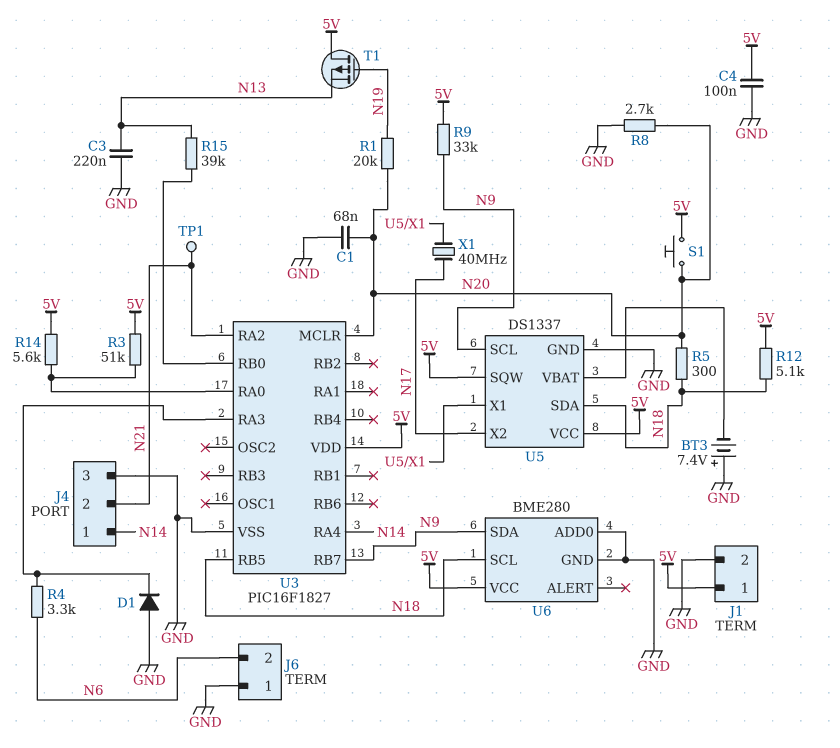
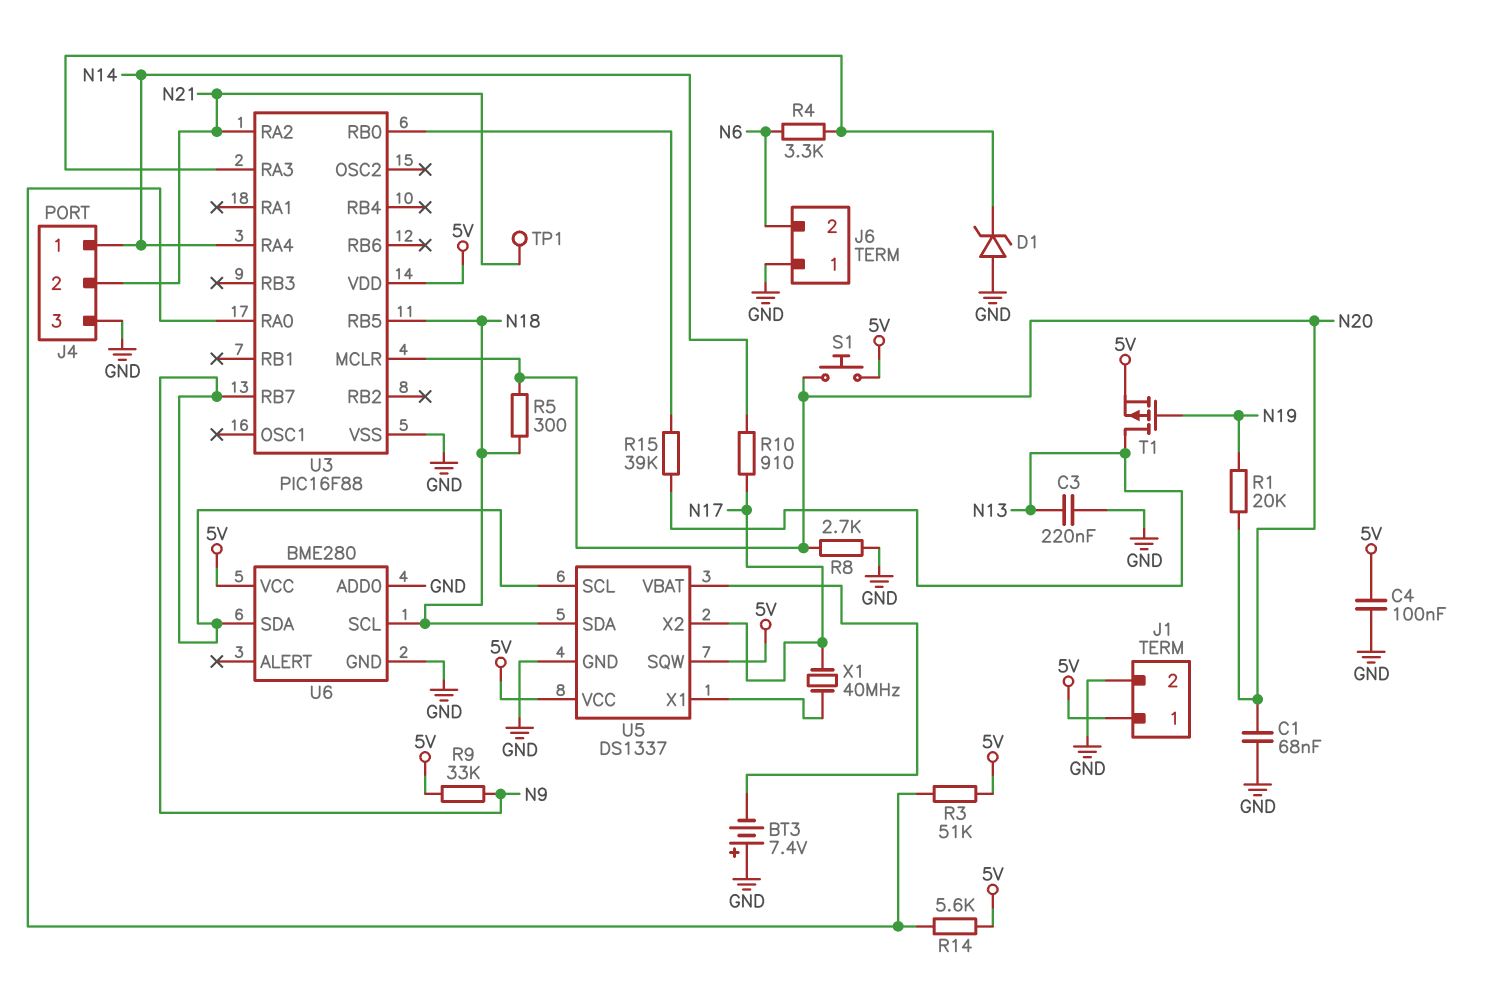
D1: diode (A GND, K U3/RA3) -> zener (A GND, K U3/RA3)
R10: none -> 910 (N14, N17)
R12: 5.1k (5V, N18) -> none
T1: PMOS (G N19, D 5V, S N13) -> PMOS (G N19, D N13, S 5V)
U3: PIC16F1827 -> PIC16F88

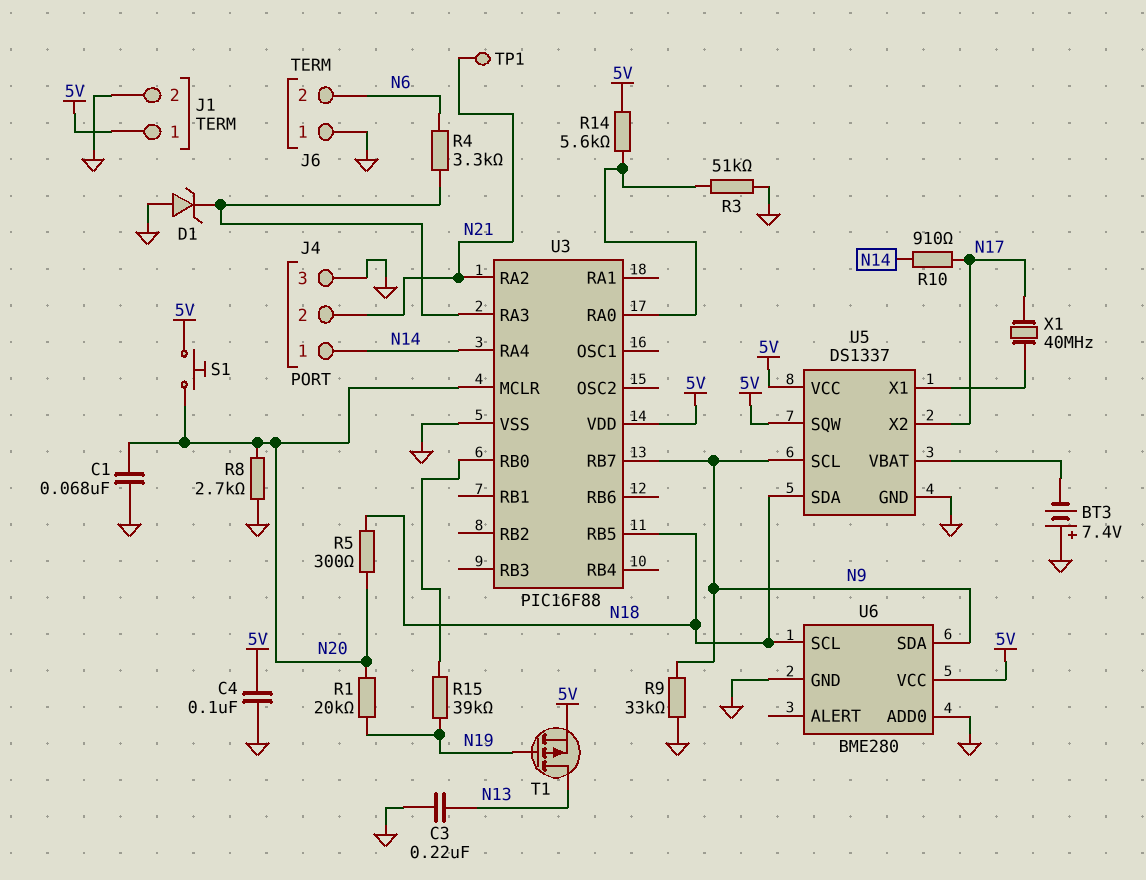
R3: 51k (5V, U3/RA0) -> 51k (GND, U3/RA0)
R9: 33k (5V, N9) -> 33k (GND, N9)
R15: 39k (N13, U3/RB0) -> 39k (N19, U3/RB0)

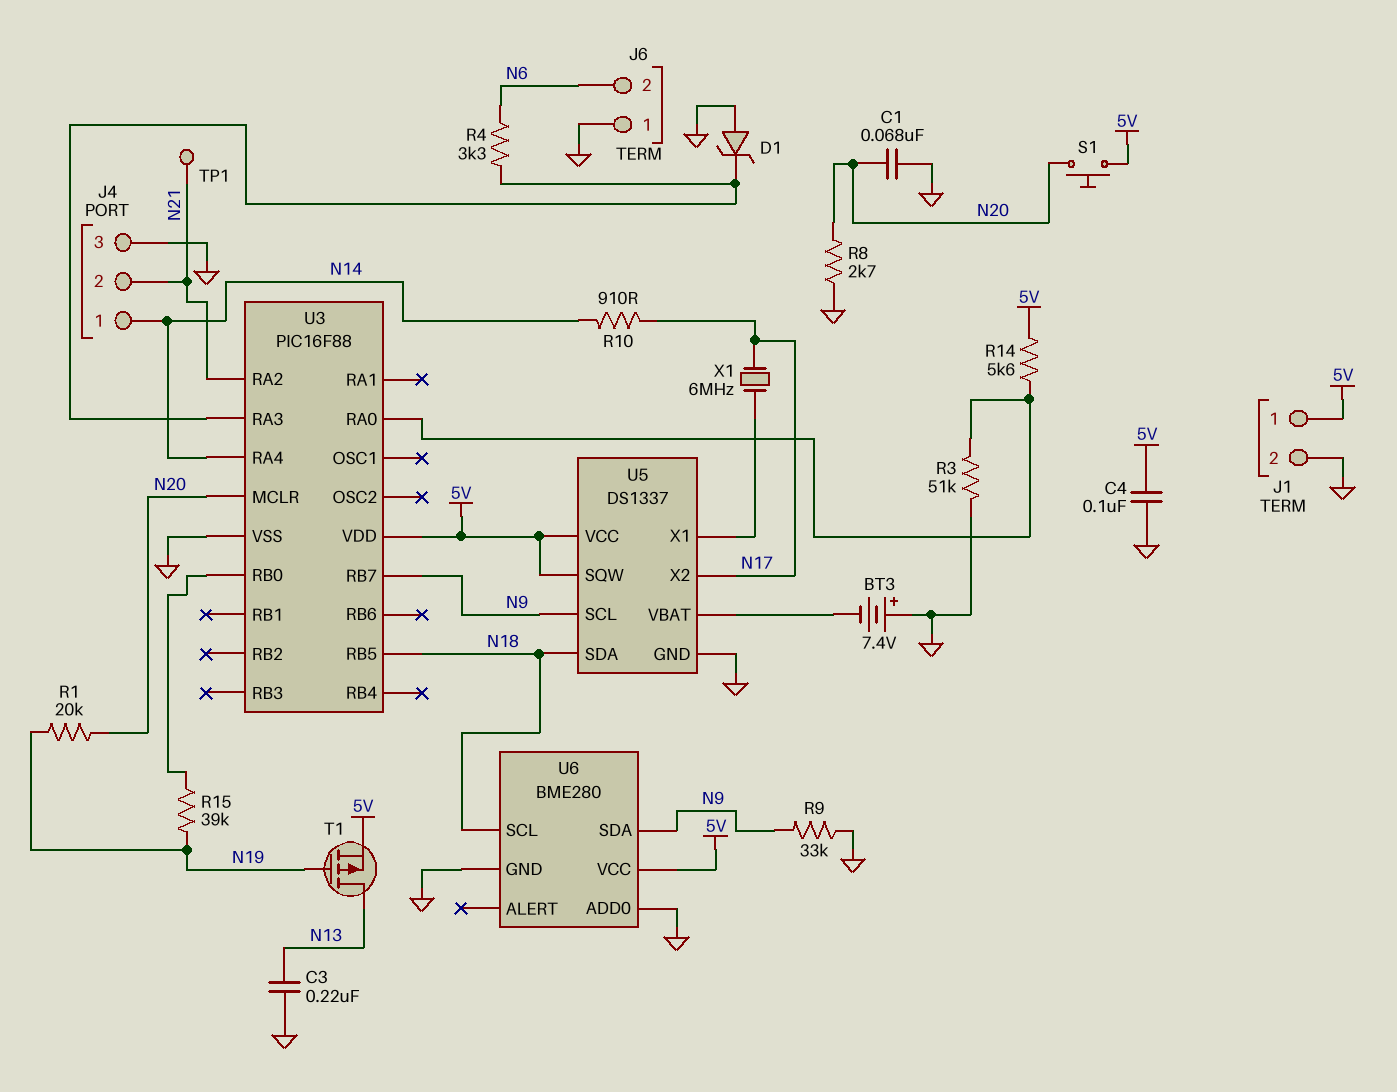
R5: 300 (N18, N20) -> none
X1: 40MHz (N17, U5/X1) -> 6MHz (N17, U5/X1)

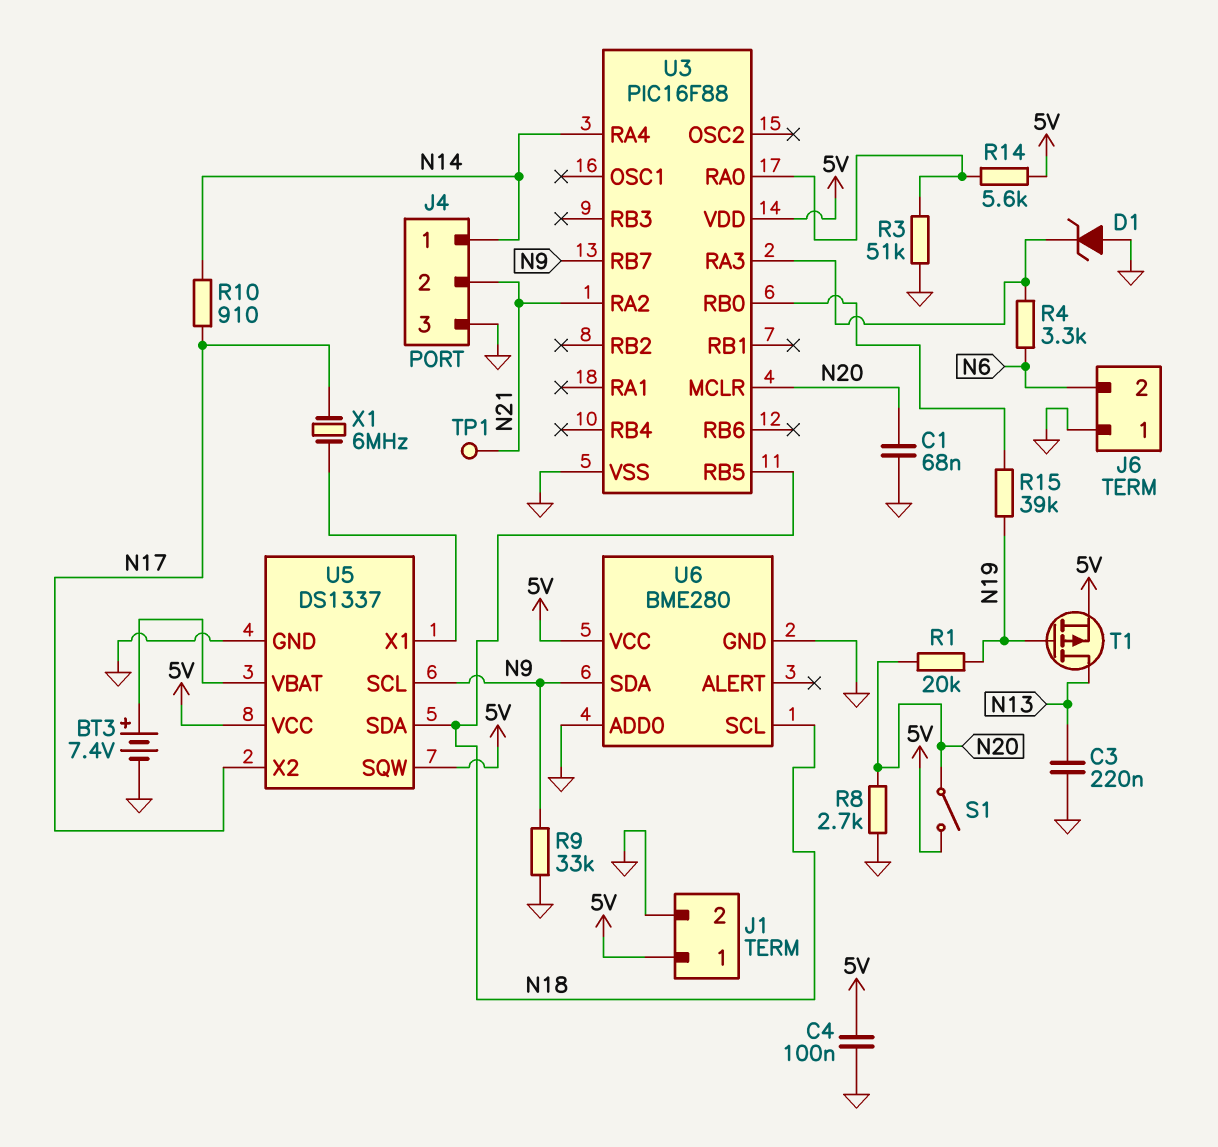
BT3: 7.4V (plus GND, minus U5/VBAT) -> 7.4V (plus U5/VBAT, minus GND)
S1: button (5V, N20) -> switch (5V, N20)

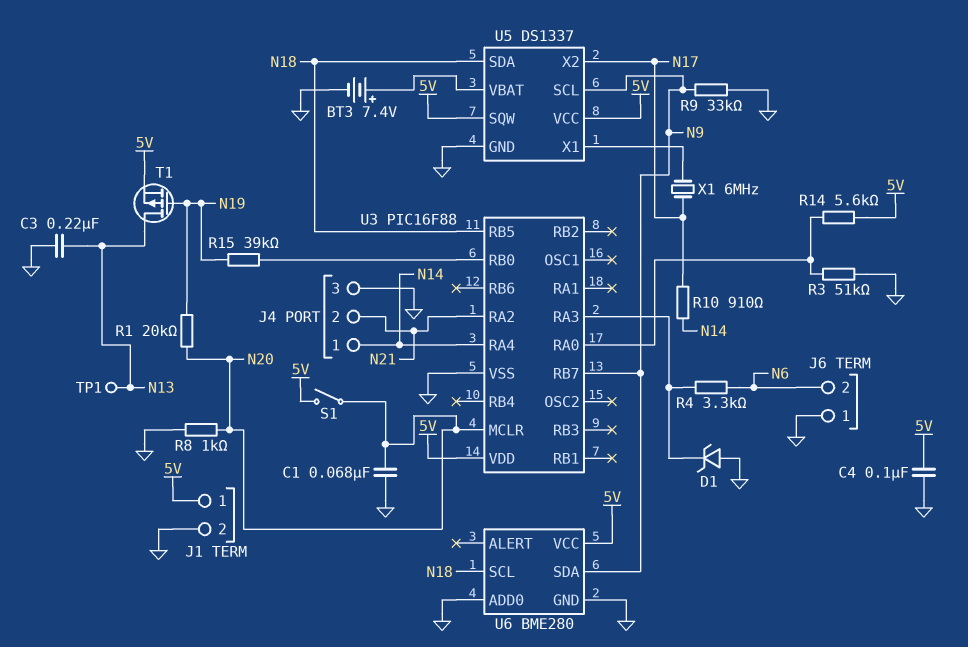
R8: 2.7k (GND, N20) -> 1k (GND, N20)
TP1: test point (N21) -> test point (N13)

